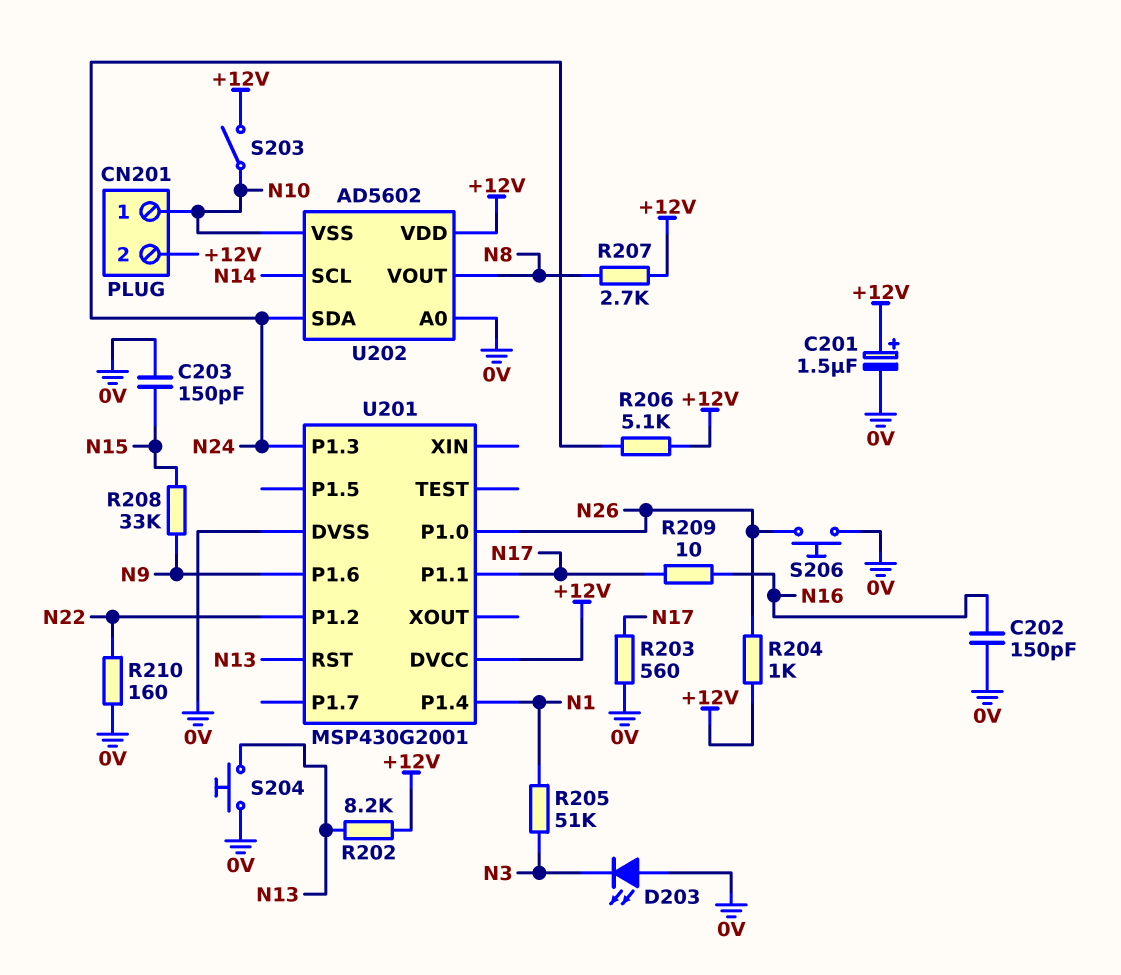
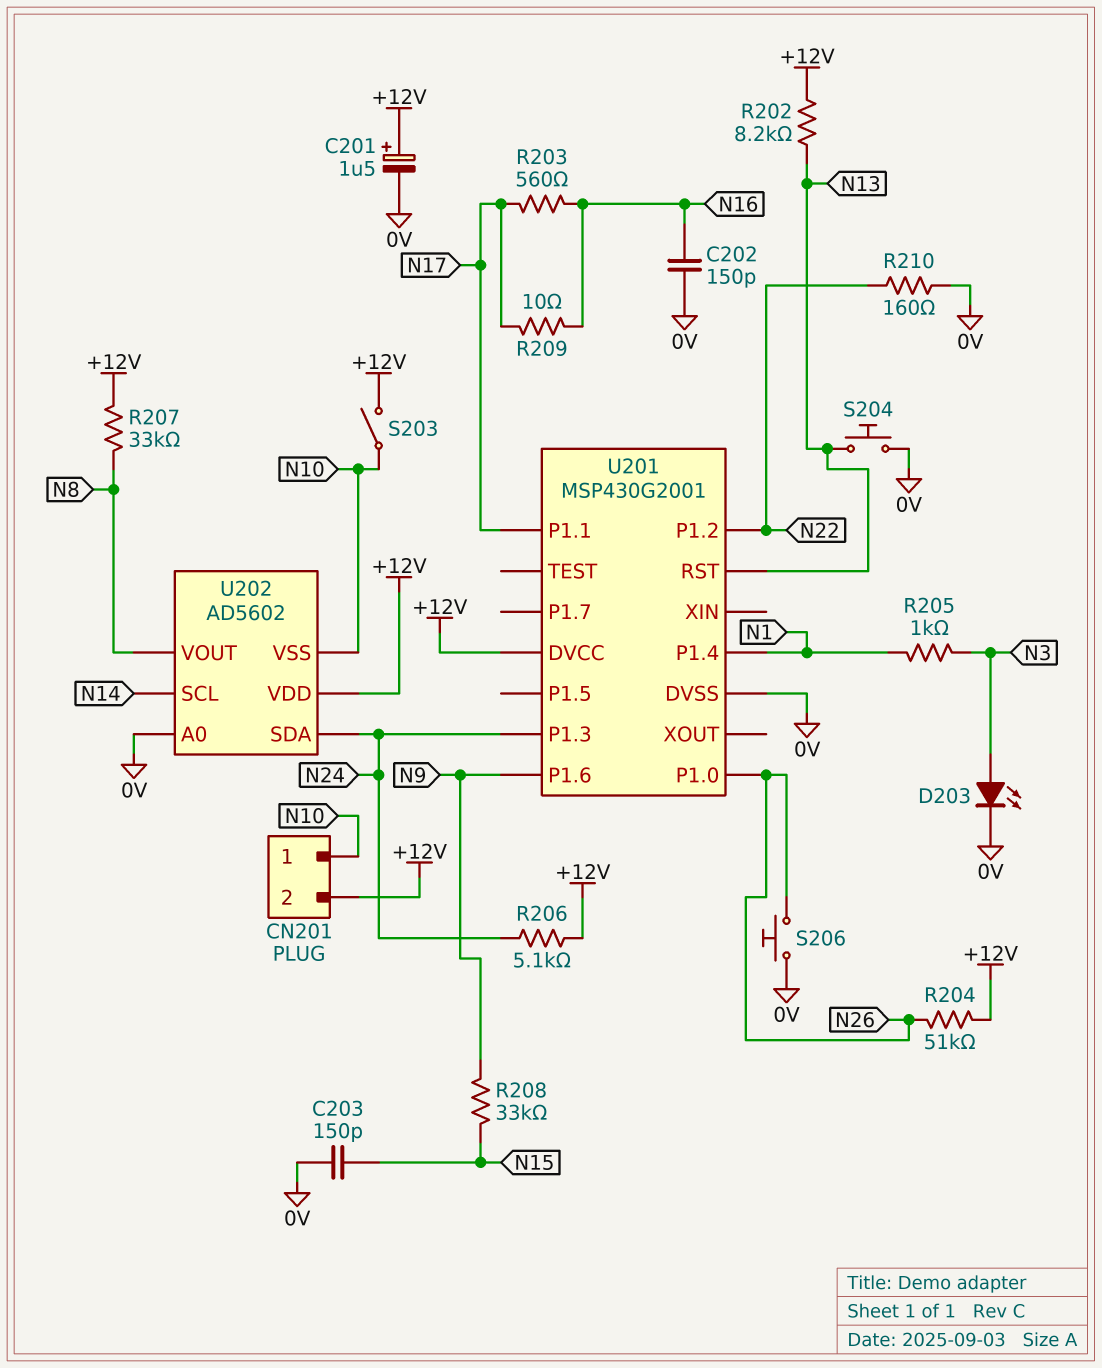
D203: LED (A 0V, K N3) -> LED (A N3, K 0V)
R203: 560 (0V, N17) -> 560 (N16, N17)
R204: 1k (+12V, N26) -> 51k (+12V, N26)
R205: 51k (N1, N3) -> 1k (N1, N3)
R207: 2.7k (+12V, N8) -> 33k (+12V, N8)

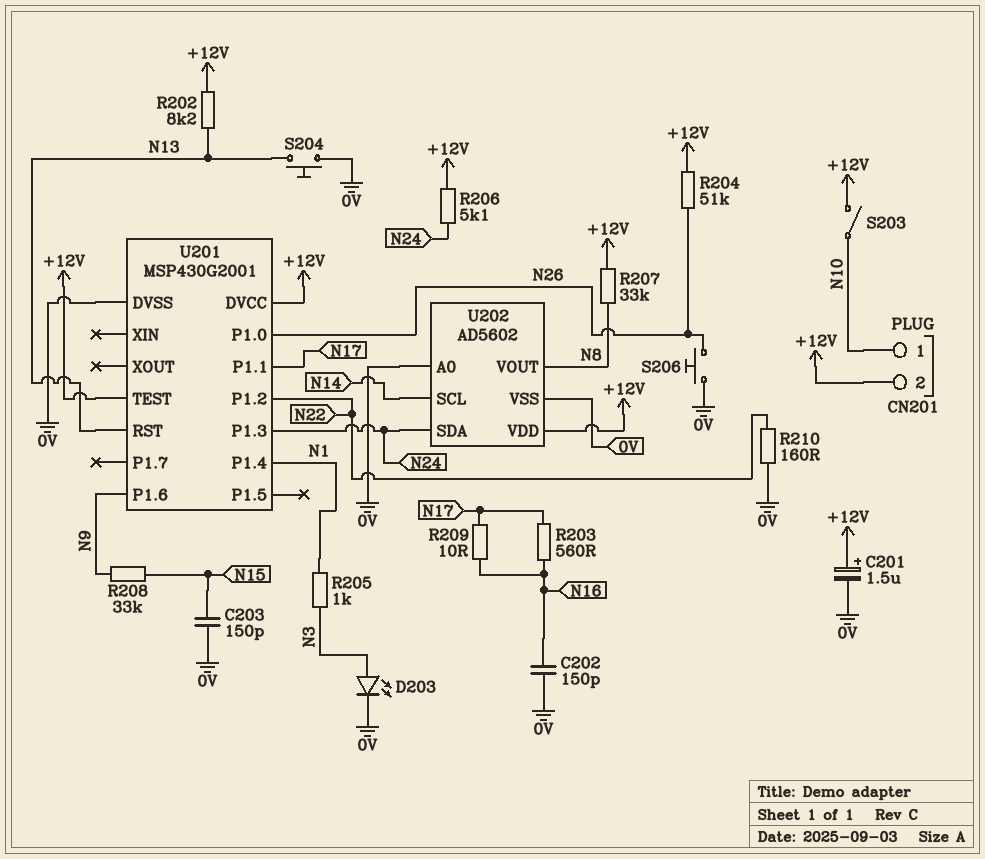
U201 pin TEST: none -> +12V
U202 pin VSS: N10 -> 0V

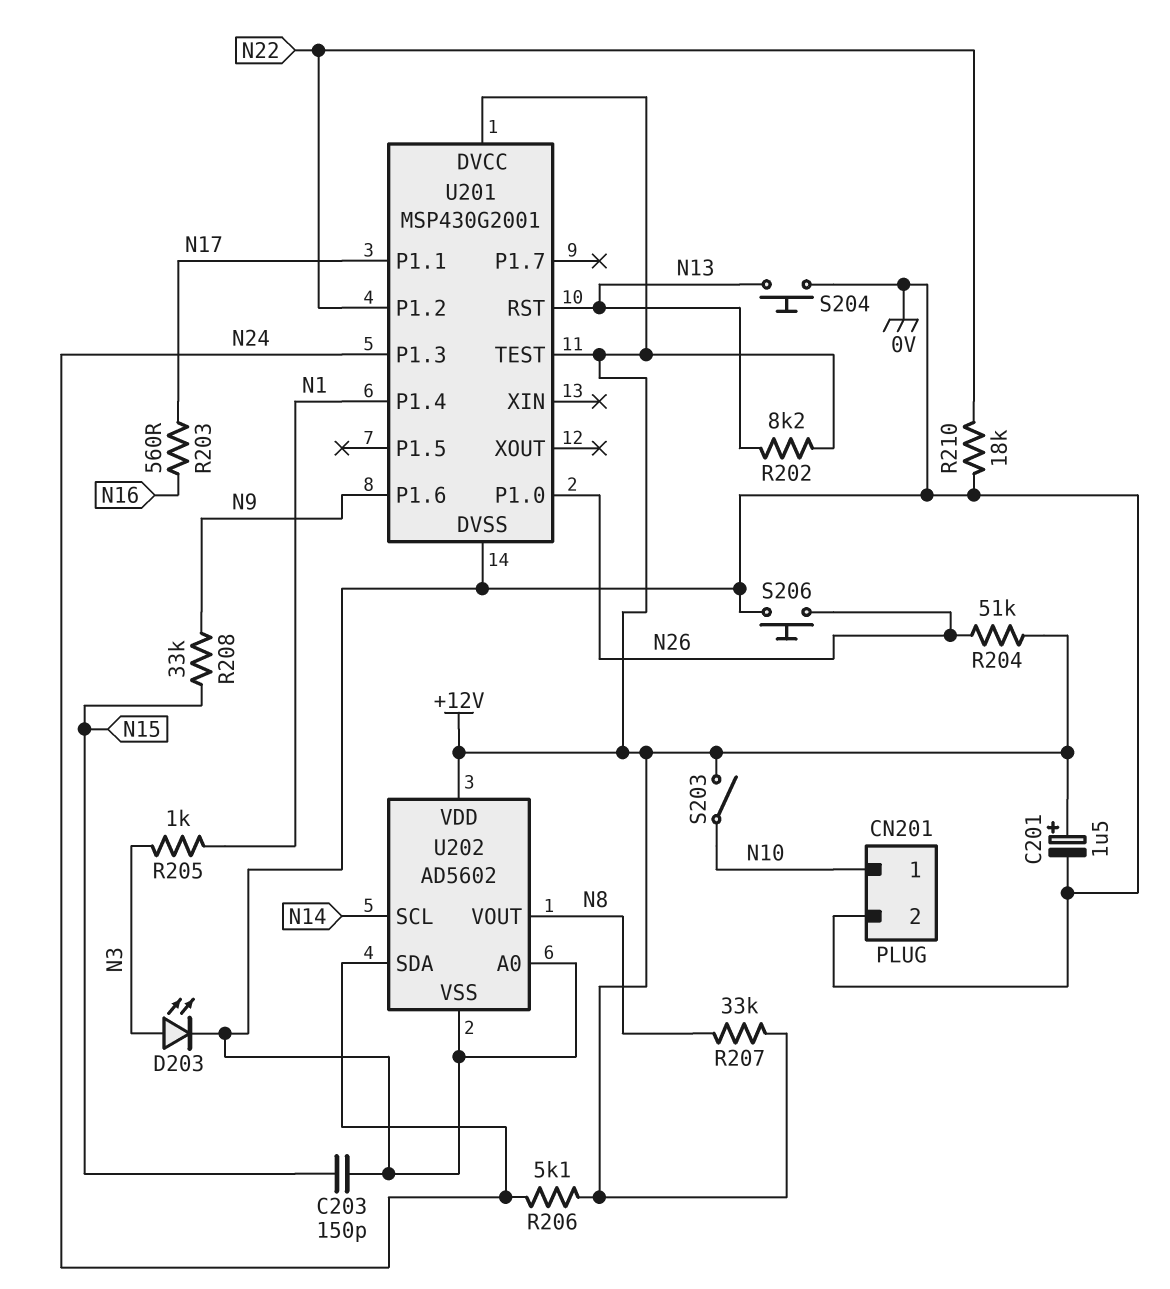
C202: 150pF (0V, N16) -> none
CN201 pin 2: +12V -> 0V
R209: 10 (N16, N17) -> none
R210: 160 (0V, N22) -> 18k (0V, N22)

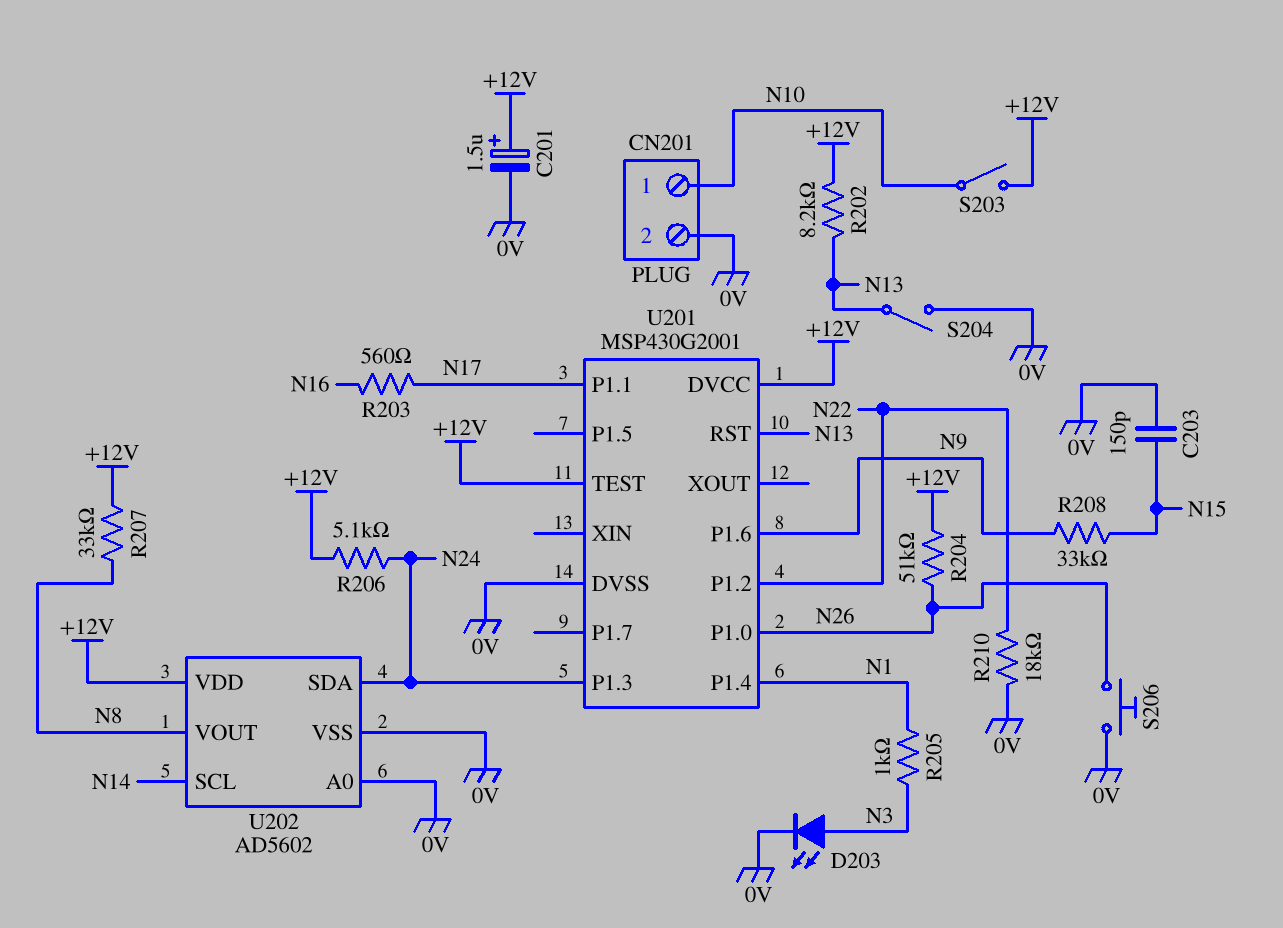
S204: button (0V, N13) -> switch (0V, N13)

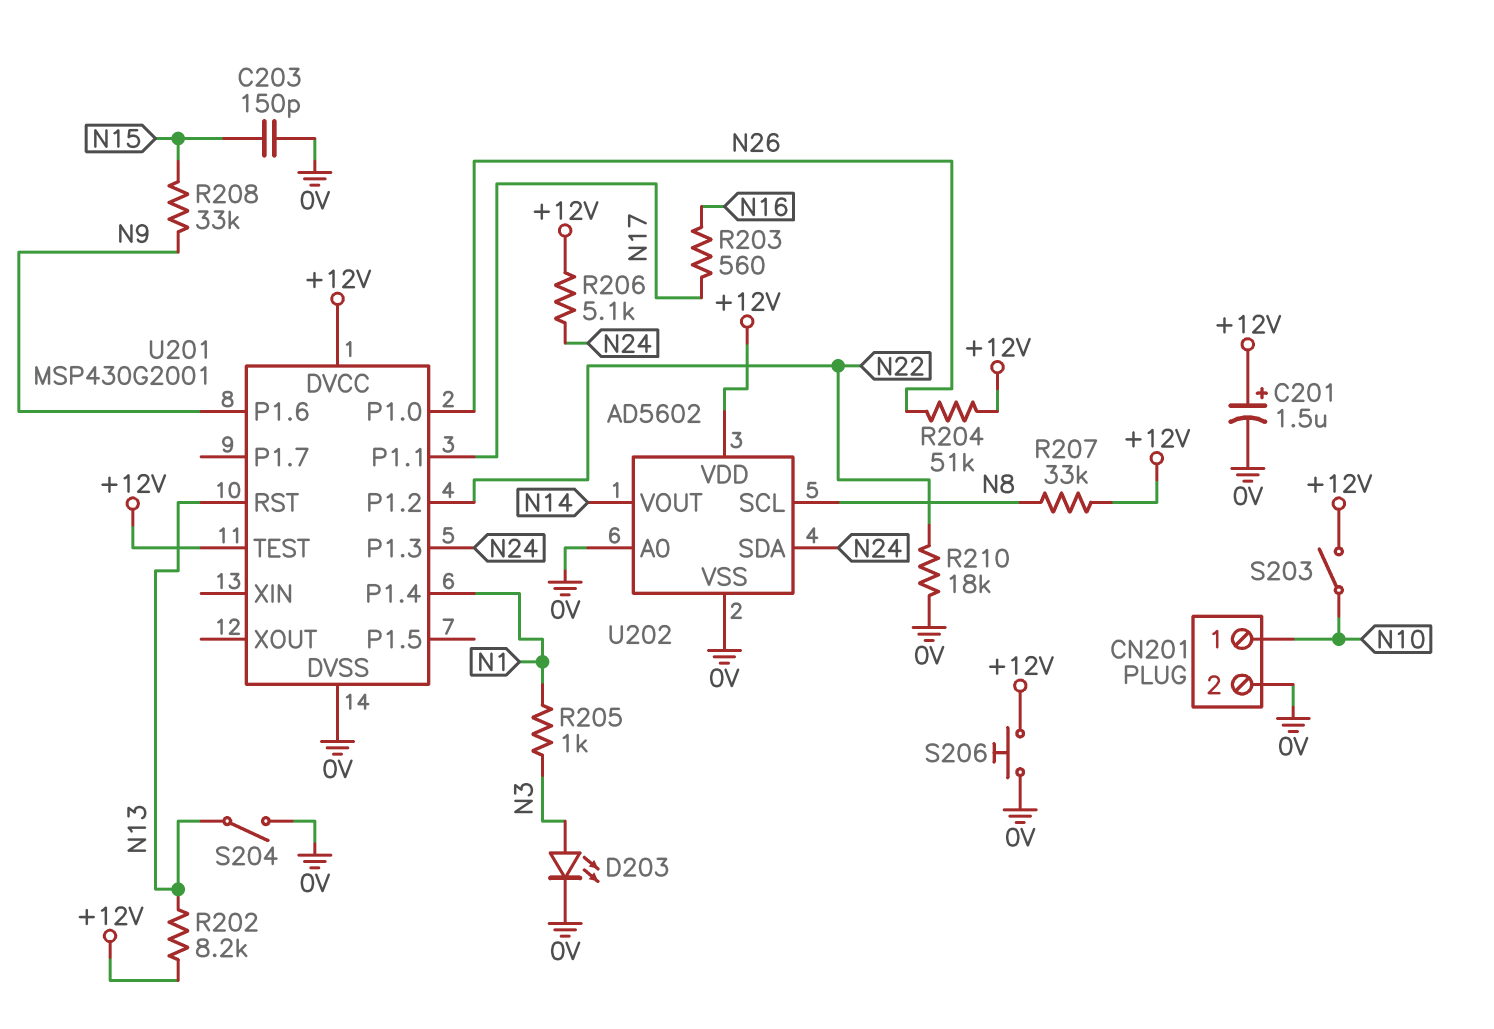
S206: button (0V, N26) -> button (+12V, 0V)
U202 pin SCL: N14 -> N8
U202 pin VOUT: N8 -> N14

